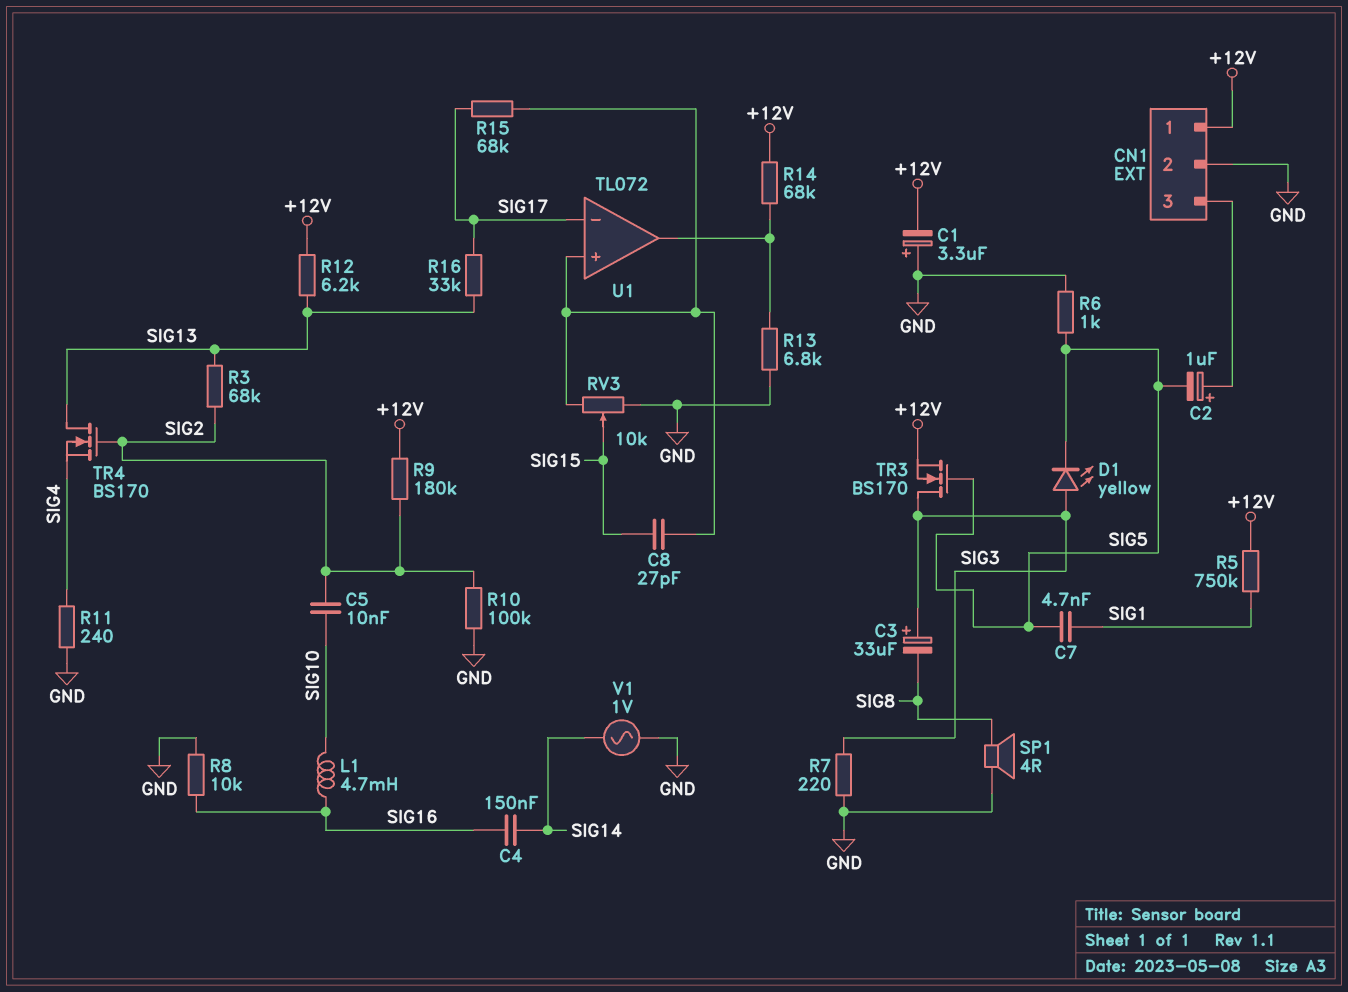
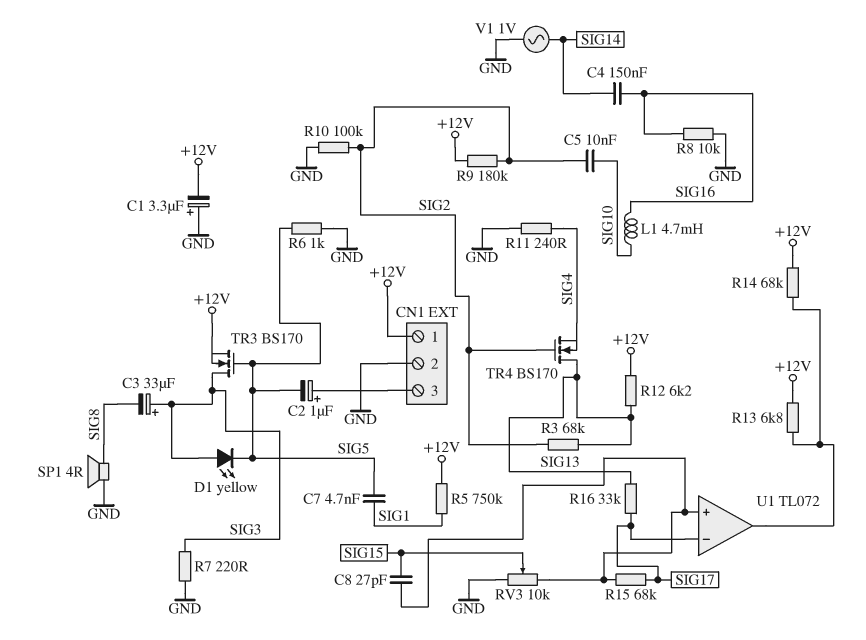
R13: 6.8k (GND, U1/out) -> 6.8k (+12V, U1/out)

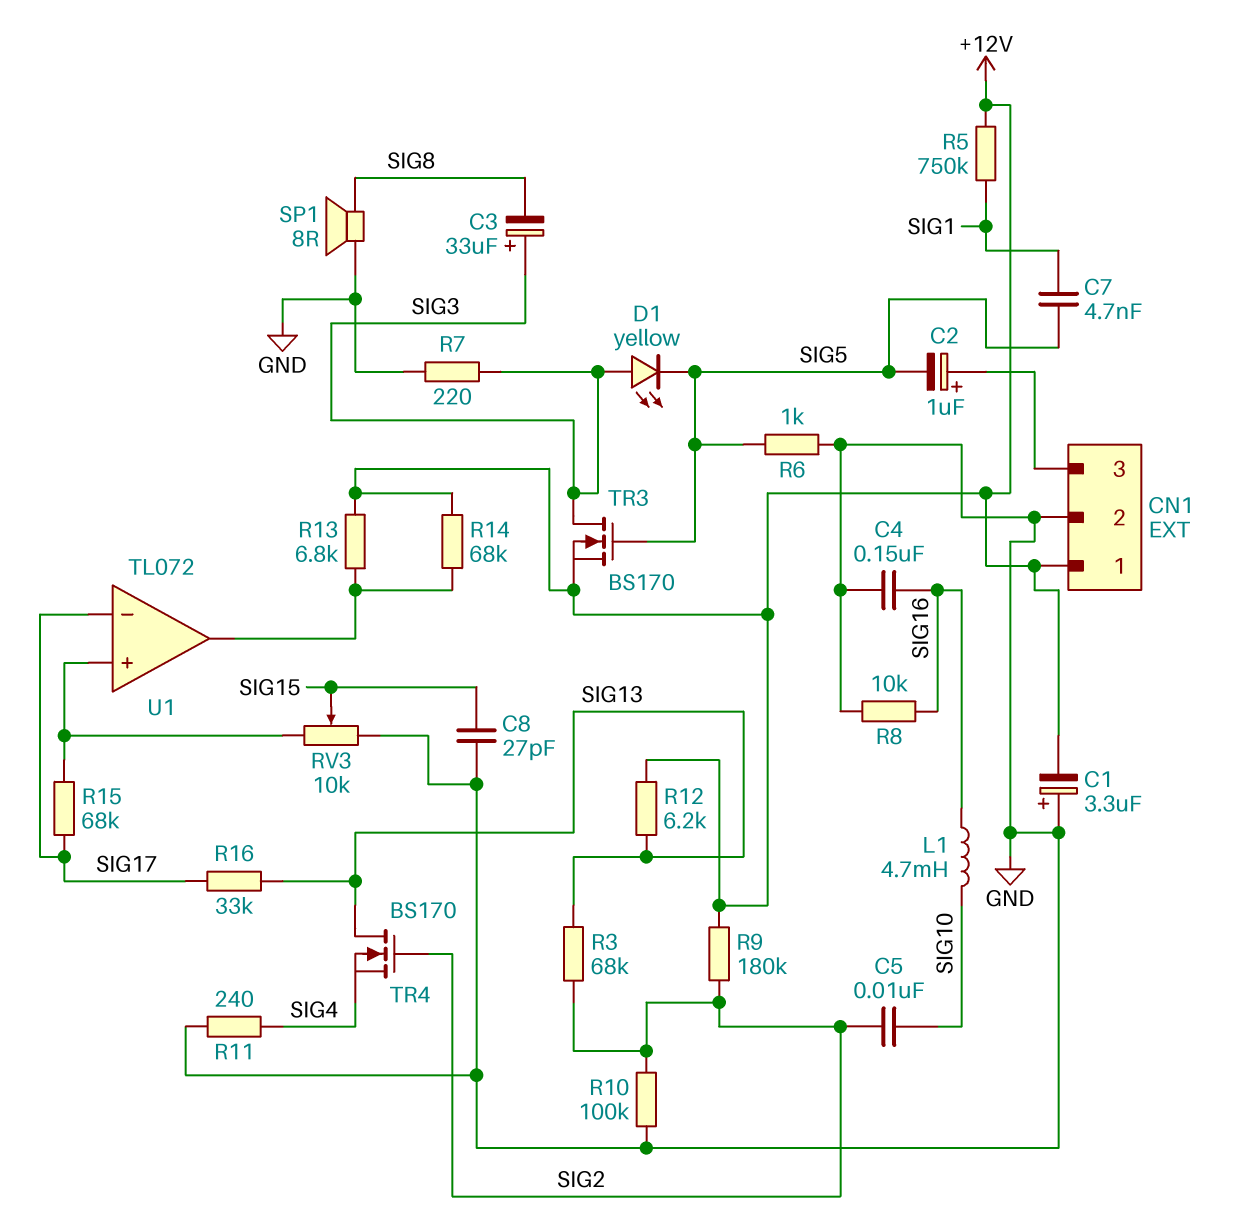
C4: 150nF (SIG14, SIG16) -> 150nF (GND, SIG16)
C8: 27pF (SIG15, U1/in+) -> 27pF (GND, SIG15)
SP1: speaker 4R (GND, SIG8) -> speaker 8R (GND, SIG8)
V1: AC 1V (GND, SIG14) -> none

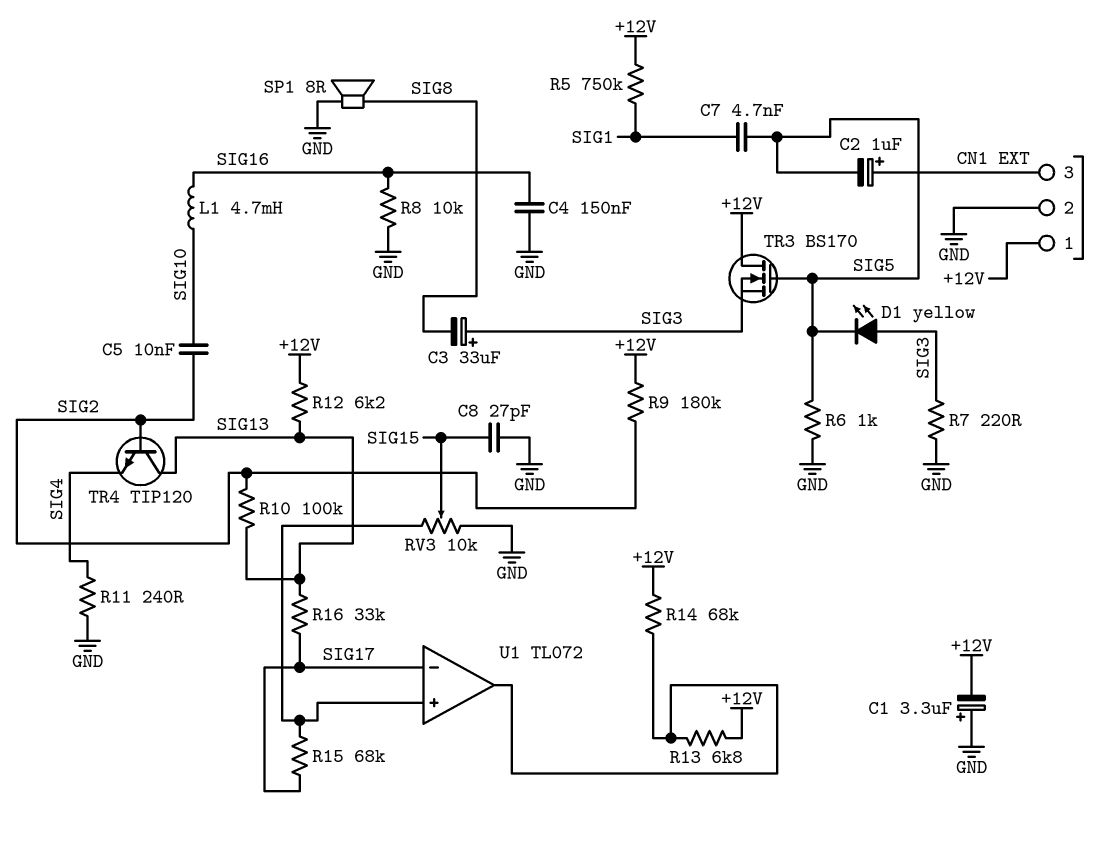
R3: 68k (SIG2, SIG13) -> none
R10: 100k (GND, SIG2) -> 100k (SIG2, SIG13)
TR3: NMOS BS170 (G SIG5, D SIG3, S +12V) -> NMOS BS170 (G SIG5, D +12V, S SIG3)
TR4: NMOS BS170 (G SIG2, D SIG13, S SIG4) -> NPN TIP120 (B SIG2, C SIG13, E SIG4)

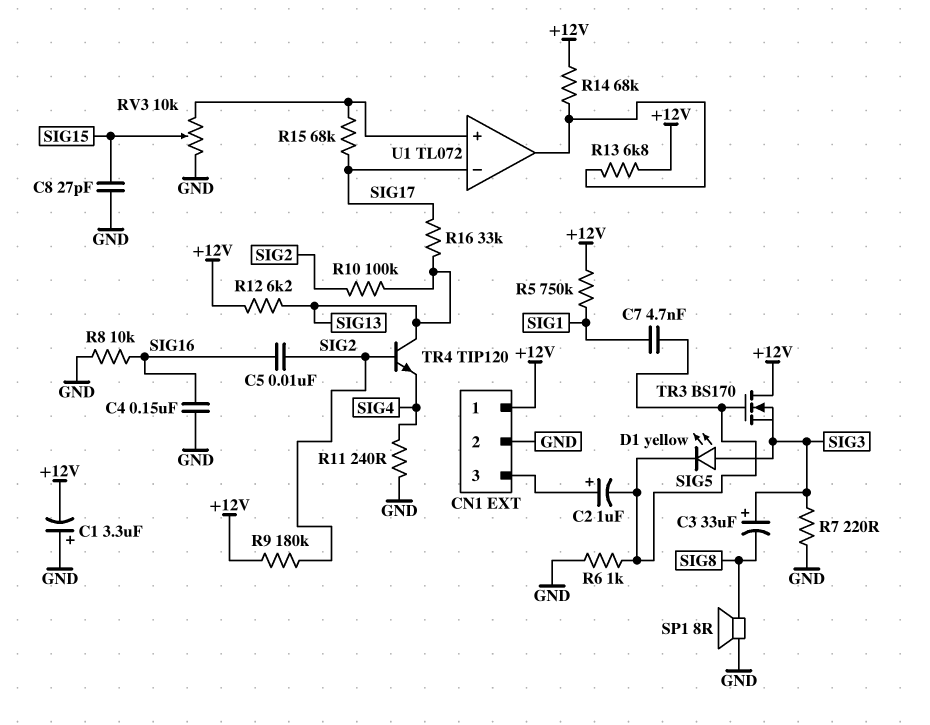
C5: 10nF (SIG2, SIG10) -> 10nF (SIG2, SIG16)
L1: 4.7mH (SIG10, SIG16) -> none

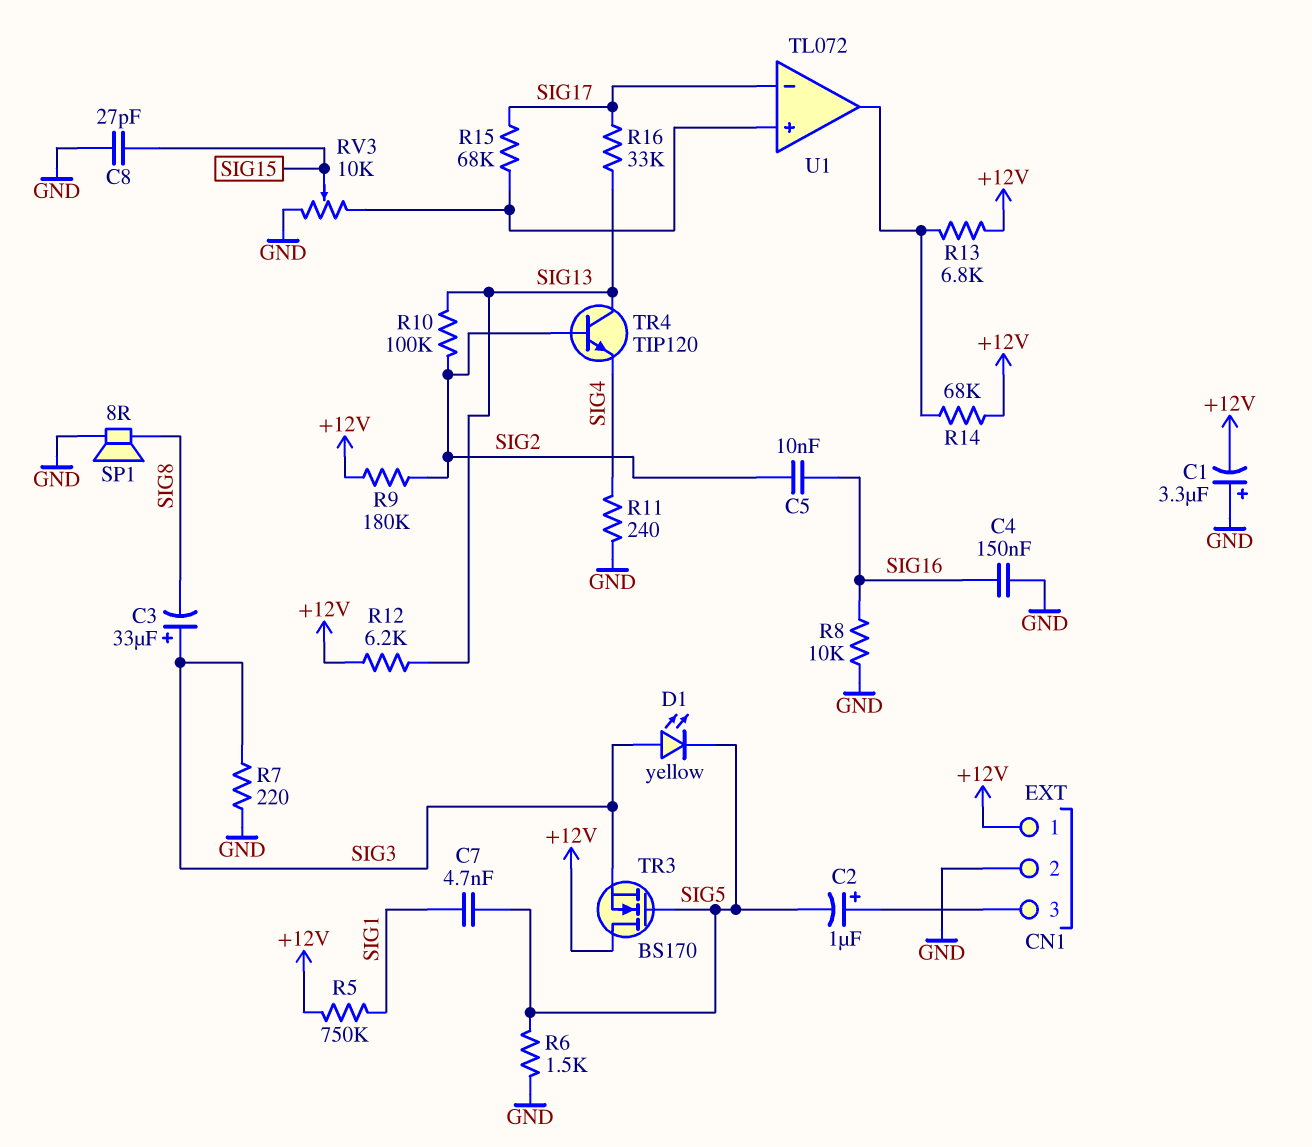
R6: 1k (GND, SIG5) -> 1.5k (GND, SIG5)

